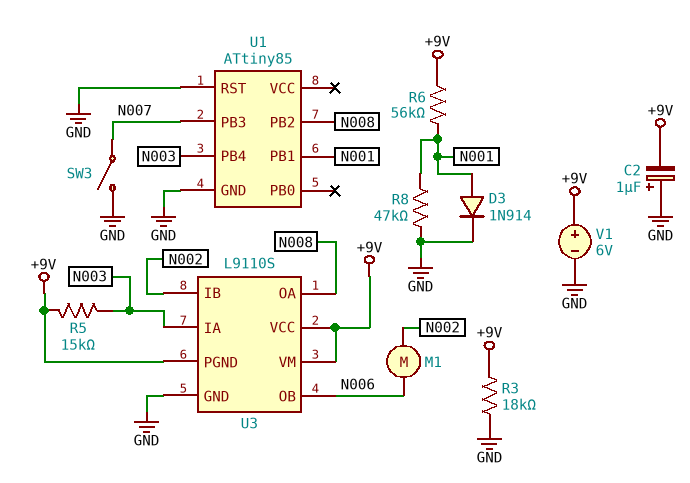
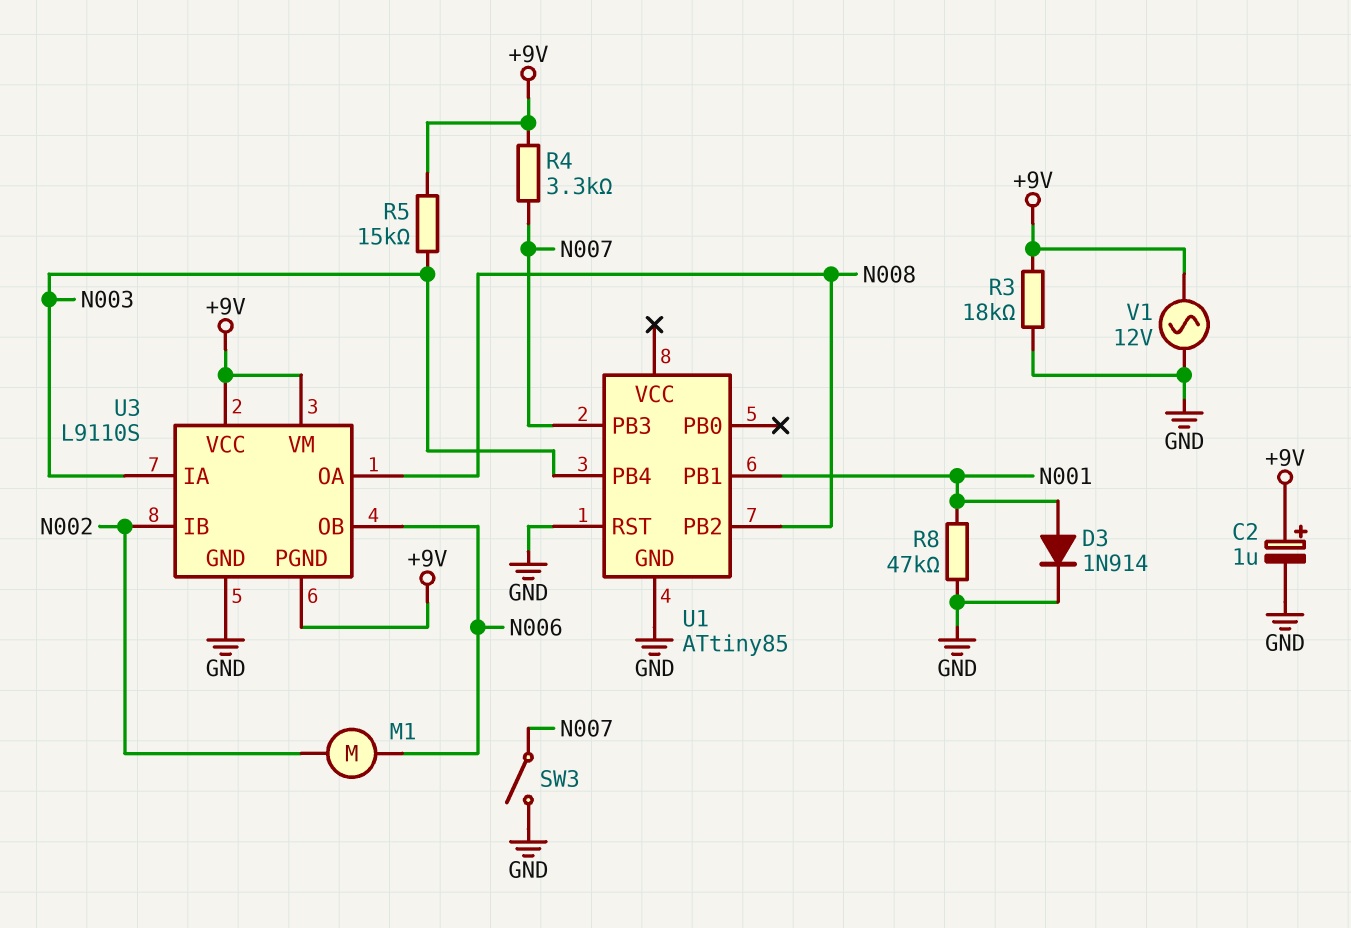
C2: 1uF (plus GND, minus +9V) -> 1uF (plus +9V, minus GND)
R4: none -> 3.3k (+9V, N007)
R6: 56k (+9V, N001) -> none
V1: 6V (plus +9V, minus GND) -> AC 12V (+9V, GND)

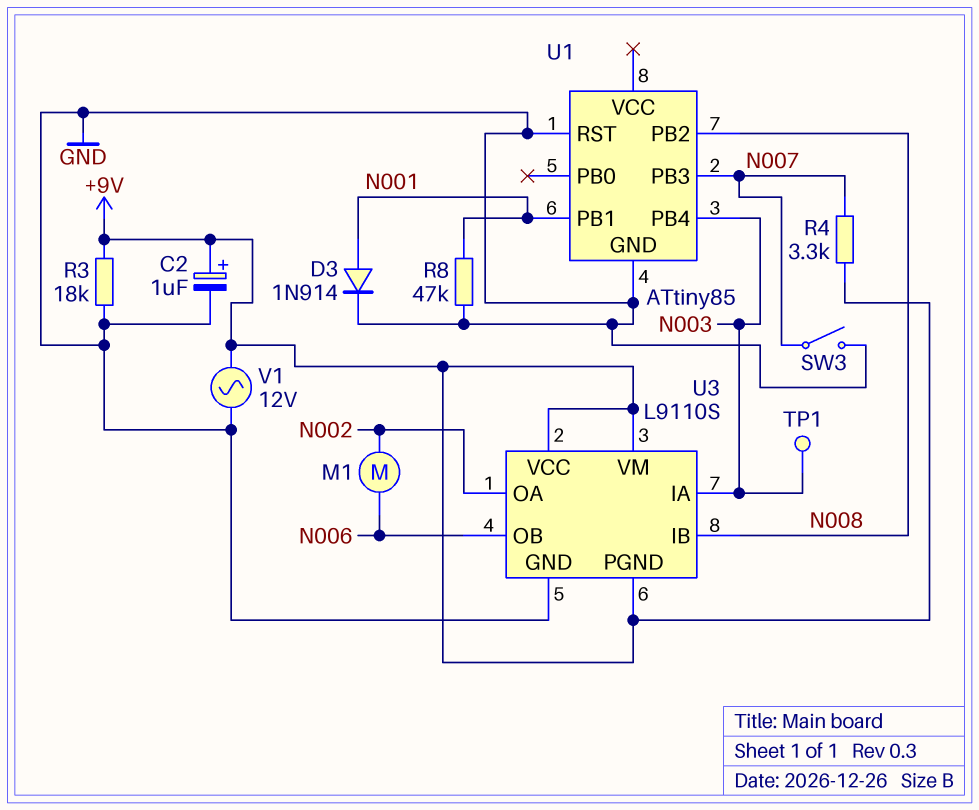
R5: 15k (+9V, N003) -> none
TP1: none -> test point (N003)
U3 pin IB: N002 -> N008
U3 pin OA: N008 -> N002

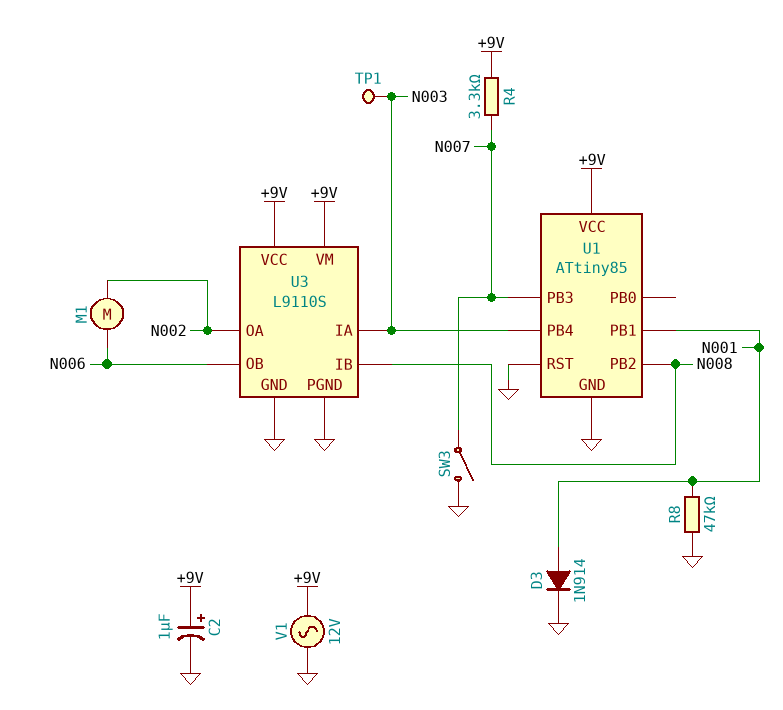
R3: 18k (+9V, GND) -> none
U1 pin VCC: none -> +9V
U3 pin PGND: +9V -> GND

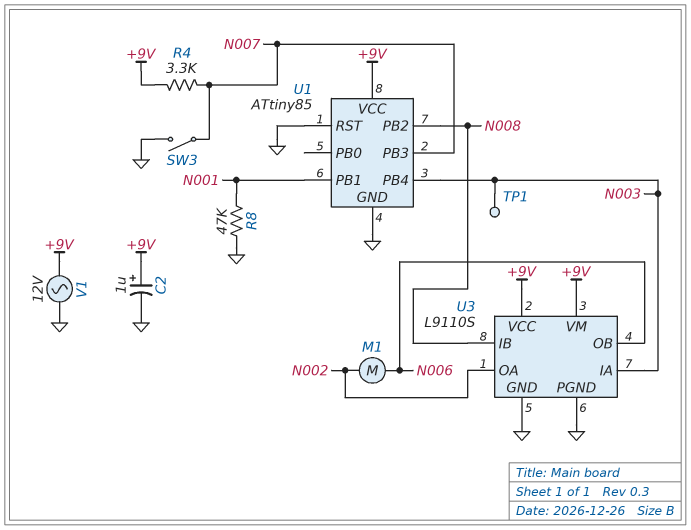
D3: diode 1N914 (A N001, K GND) -> none

